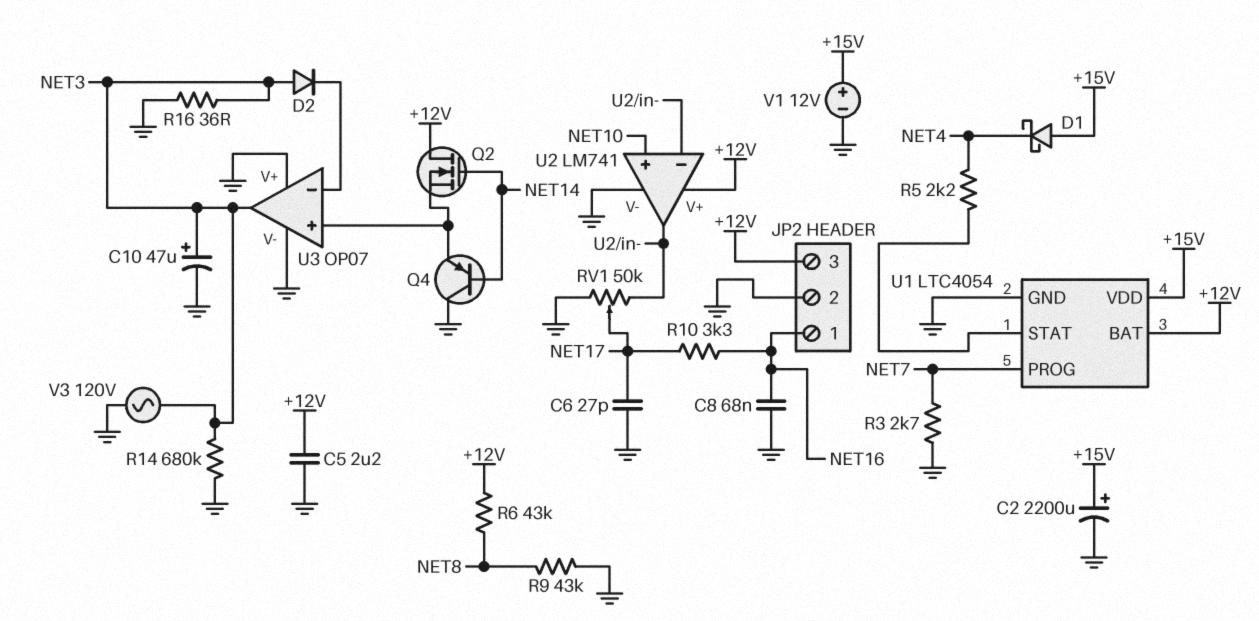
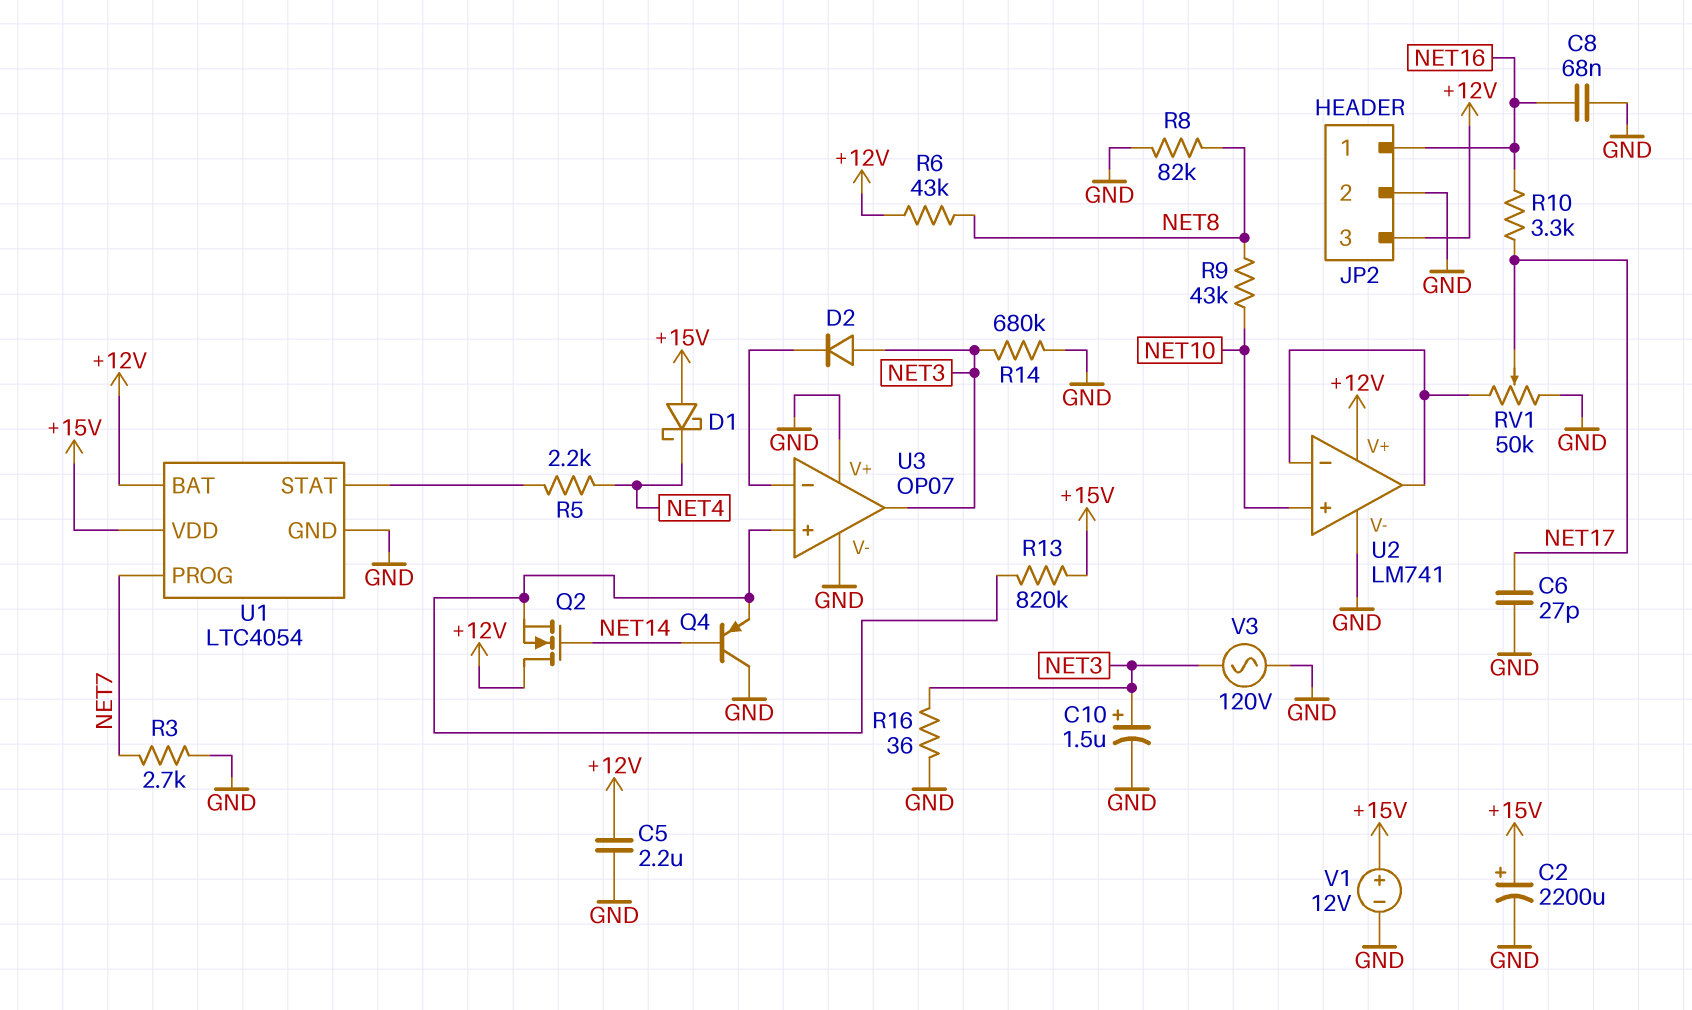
C10: 47uF (plus NET3, minus GND) -> 1.5uF (plus NET3, minus GND)
R8: none -> 82k (GND, NET8)
R9: 43k (GND, NET8) -> 43k (NET8, NET10)
R13: none -> 820k (+15V, U3/in+)

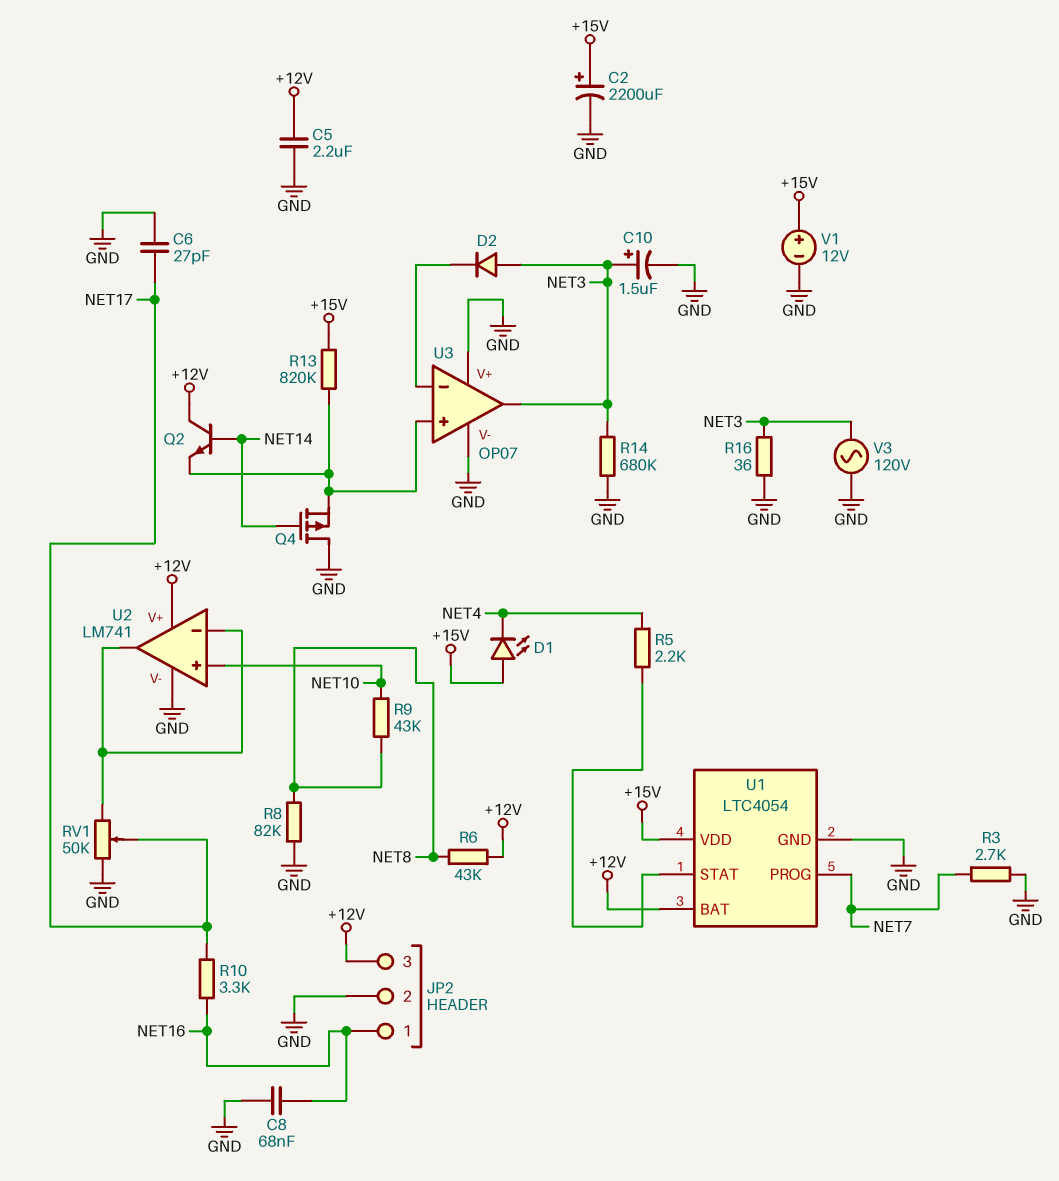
D1: schottky (A +15V, K NET4) -> LED (A +15V, K NET4)
Q2: NMOS (G NET14, D +12V, S U3/in+) -> NPN (B NET14, C +12V, E U3/in+)
Q4: PNP (B NET14, C GND, E U3/in+) -> PMOS (G NET14, D GND, S U3/in+)

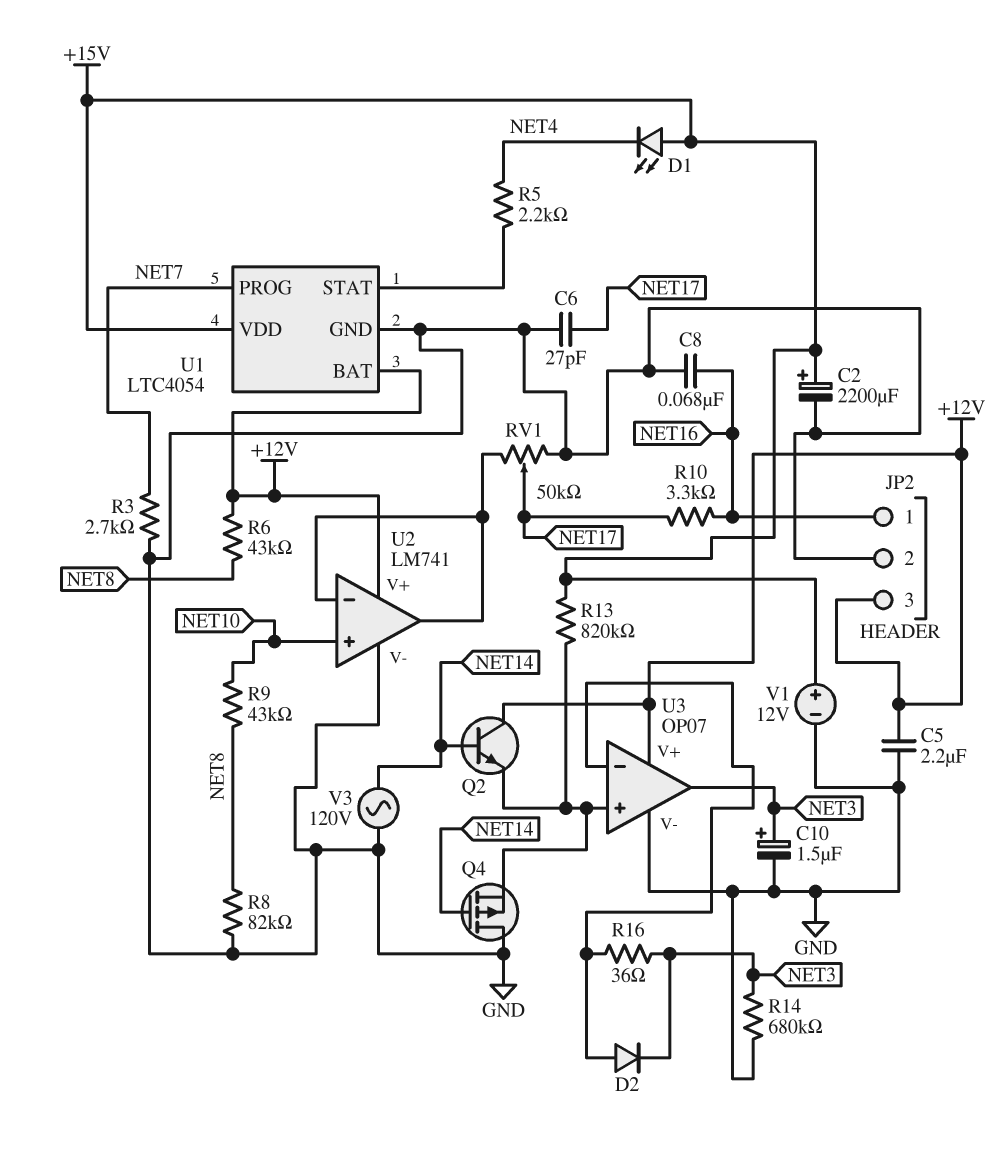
D2: diode (A NET3, K U3/in-) -> diode (A U3/in-, K NET3)
R16: 36 (GND, NET3) -> 36 (NET3, U3/in-)
U3 pin V+: GND -> +12V
V3: AC 120V (GND, NET3) -> AC 120V (GND, NET14)

